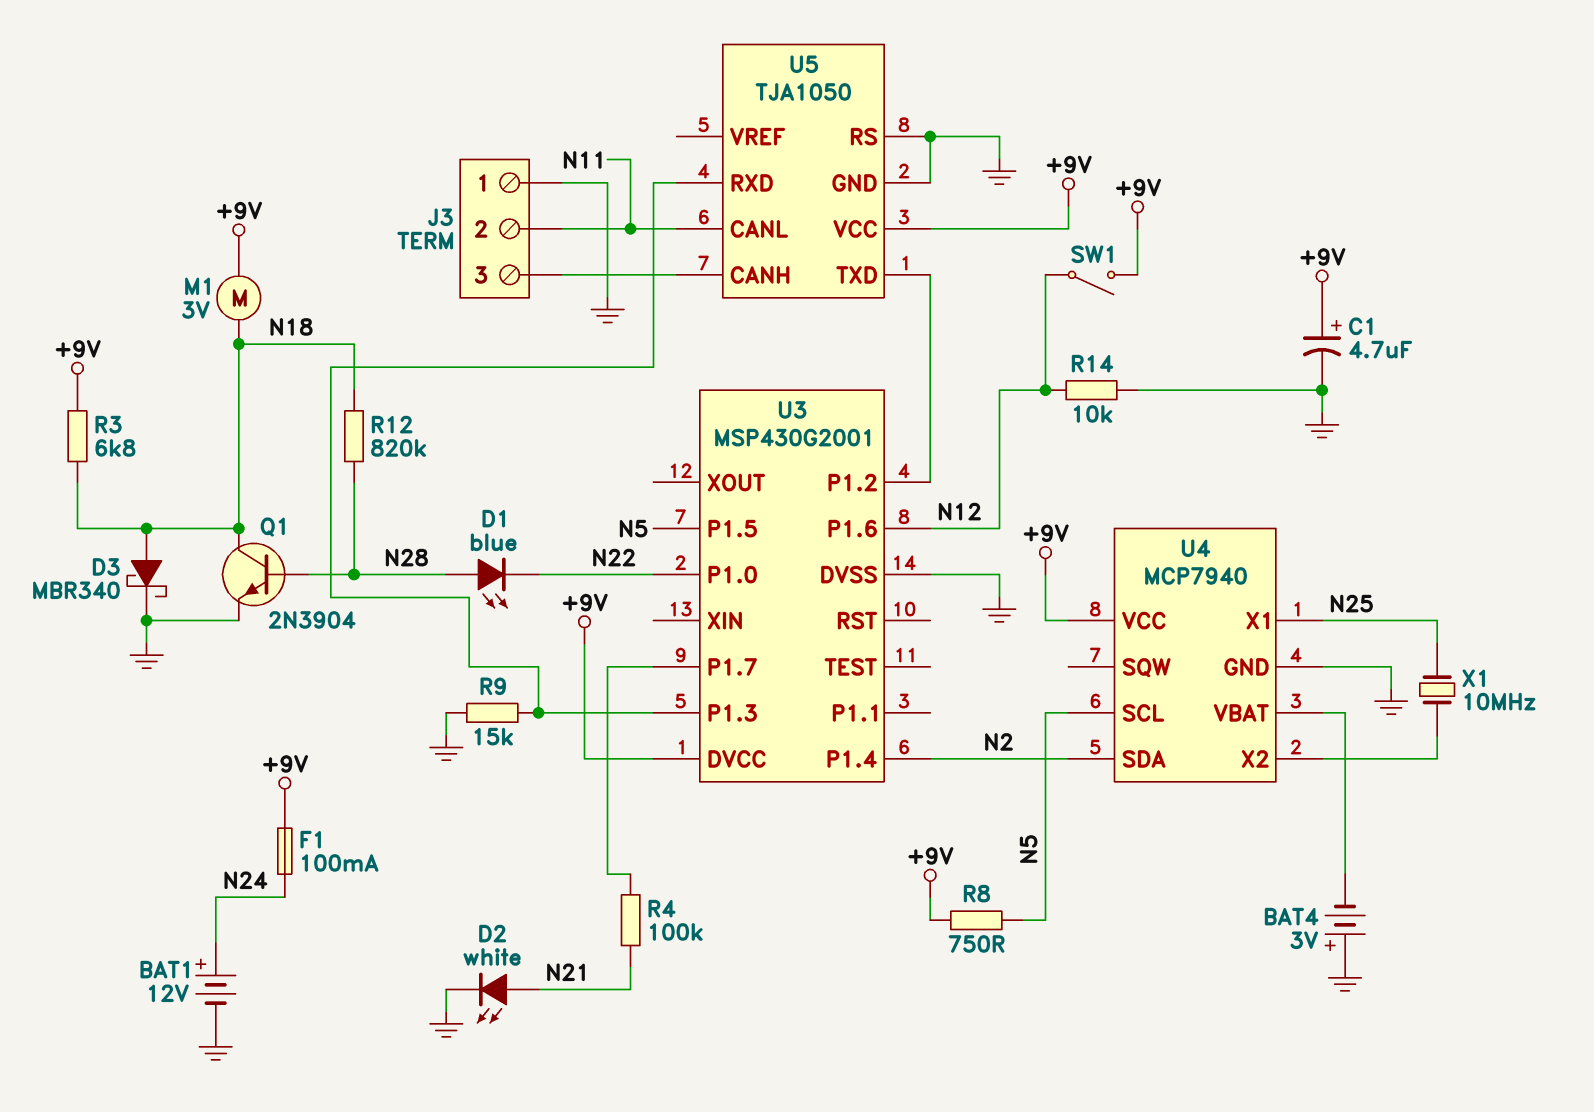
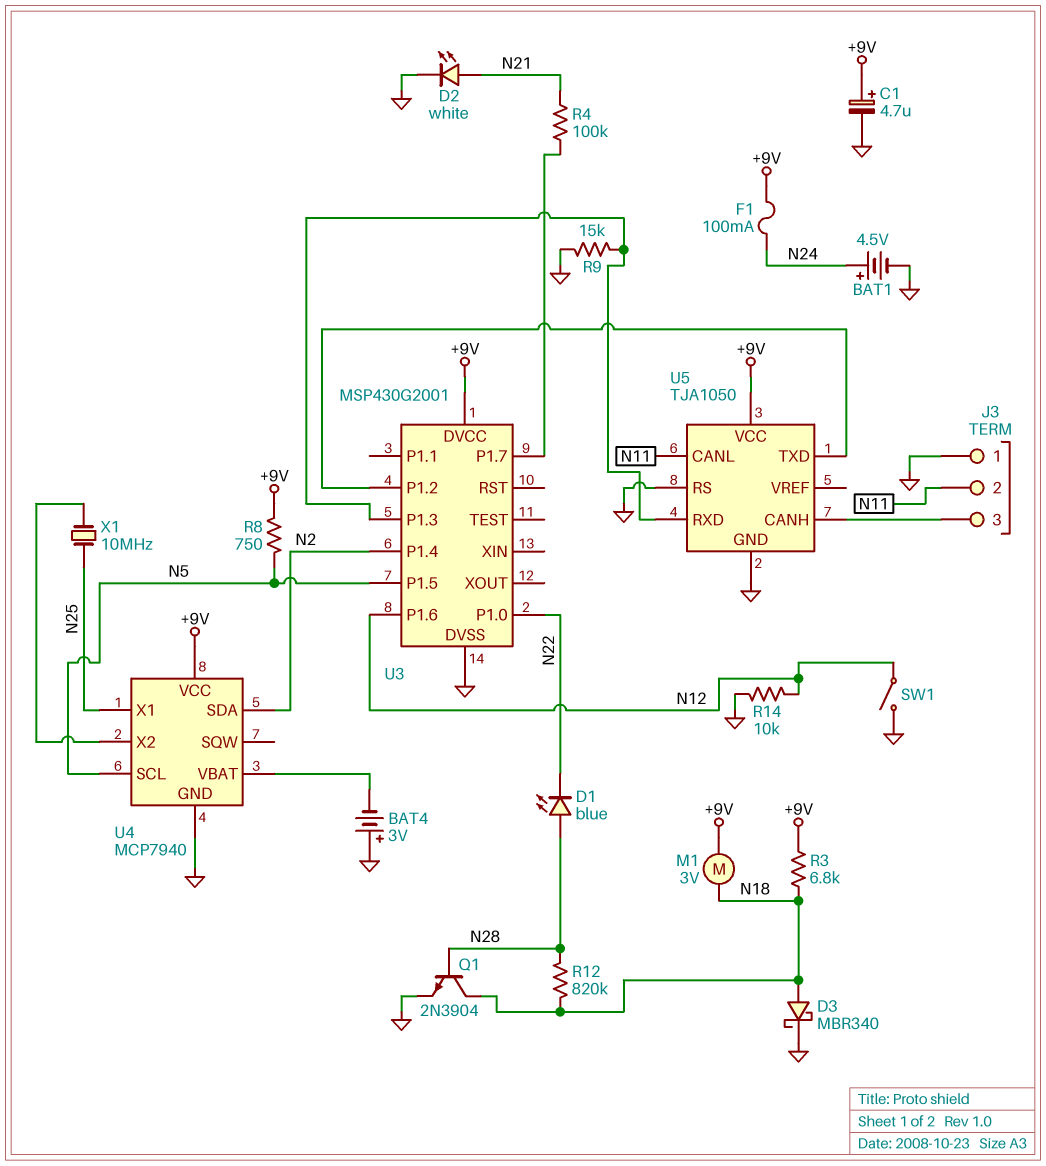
BAT1: 12V (plus N24, minus GND) -> 4.5V (plus N24, minus GND)
SW1: switch (+9V, N12) -> switch (GND, N12)

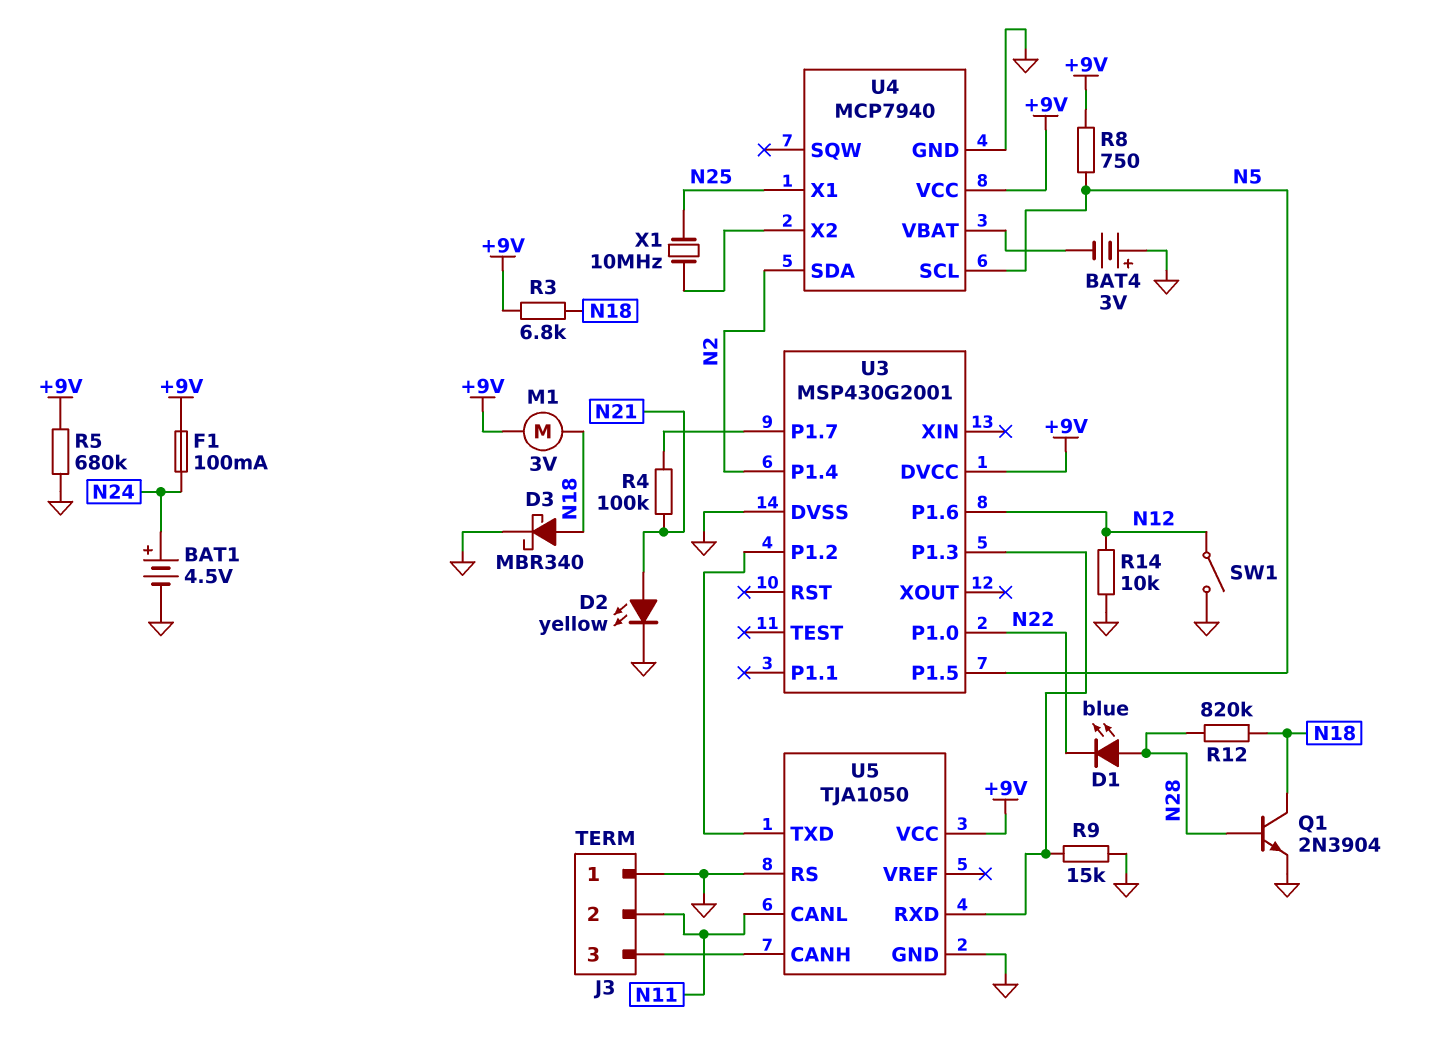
C1: 4.7uF (plus +9V, minus GND) -> none
D2: LED white (A N21, K GND) -> LED yellow (A N21, K GND)
R5: none -> 680k (+9V, GND)

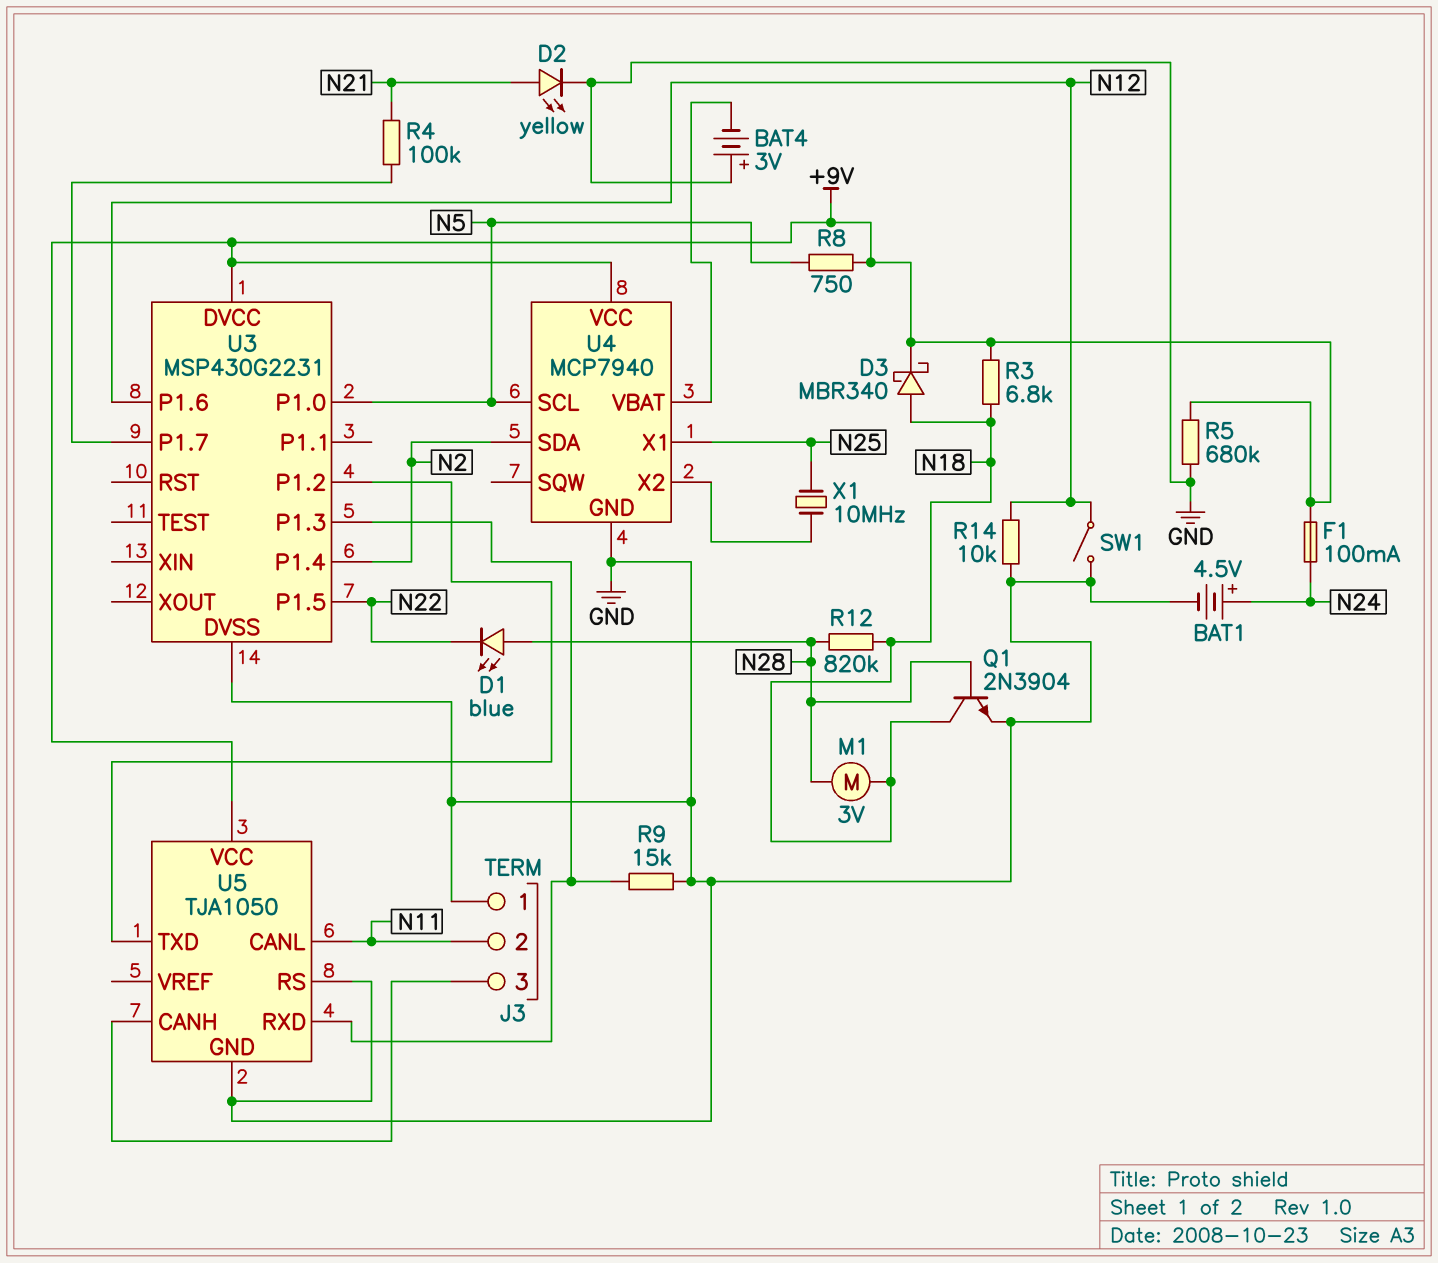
D3: schottky MBR340 (A N18, K GND) -> schottky MBR340 (A N18, K +9V)
M1: motor 3V (+9V, N18) -> motor 3V (N18, N28)
U3: MSP430G2001 -> MSP430G2231
U3 pin P1.0: N22 -> N5
U3 pin P1.5: N5 -> N22

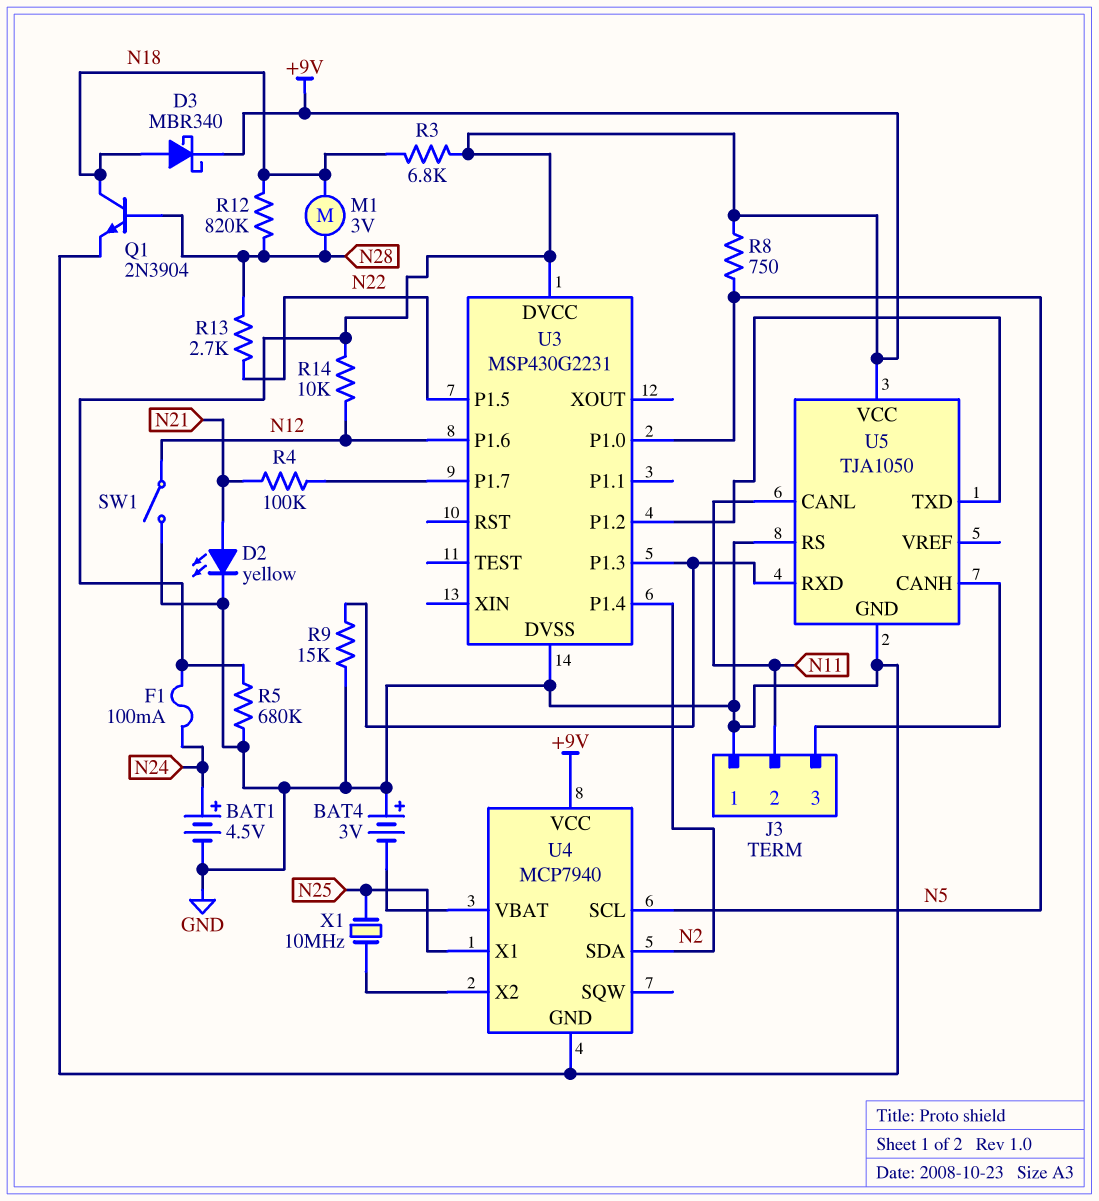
D1: LED blue (A N28, K N22) -> none
R13: none -> 2.7k (N22, N28)
R14: 10k (GND, N12) -> 10k (+9V, N12)

